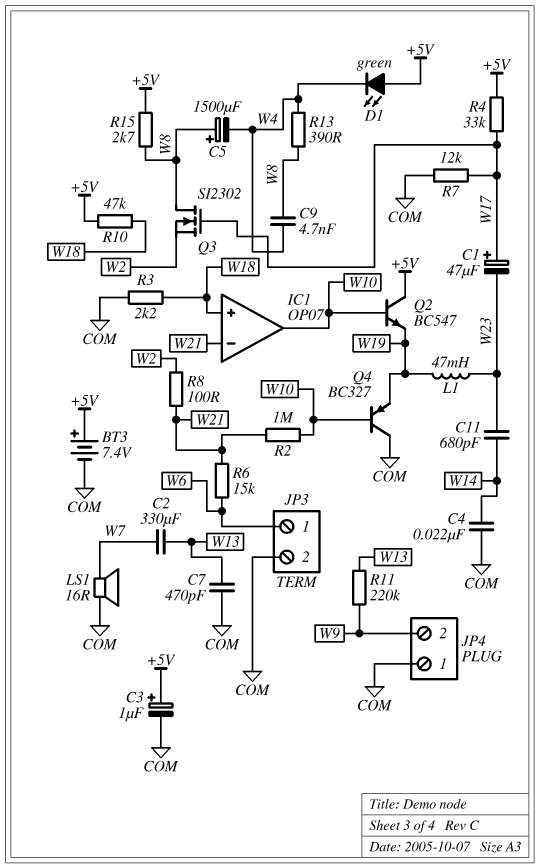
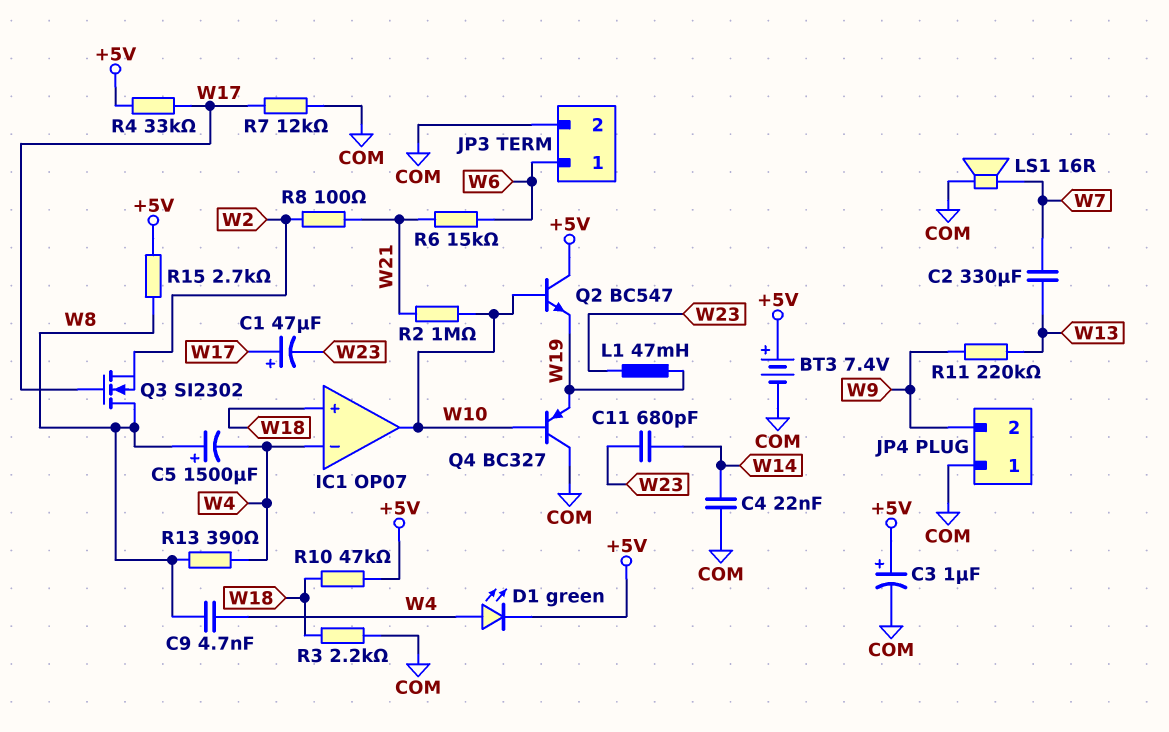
C7: 470pF (COM, W13) -> none
D1: LED green (A +5V, K W4) -> LED green (A W4, K +5V)
IC1 pin in-: W21 -> W4

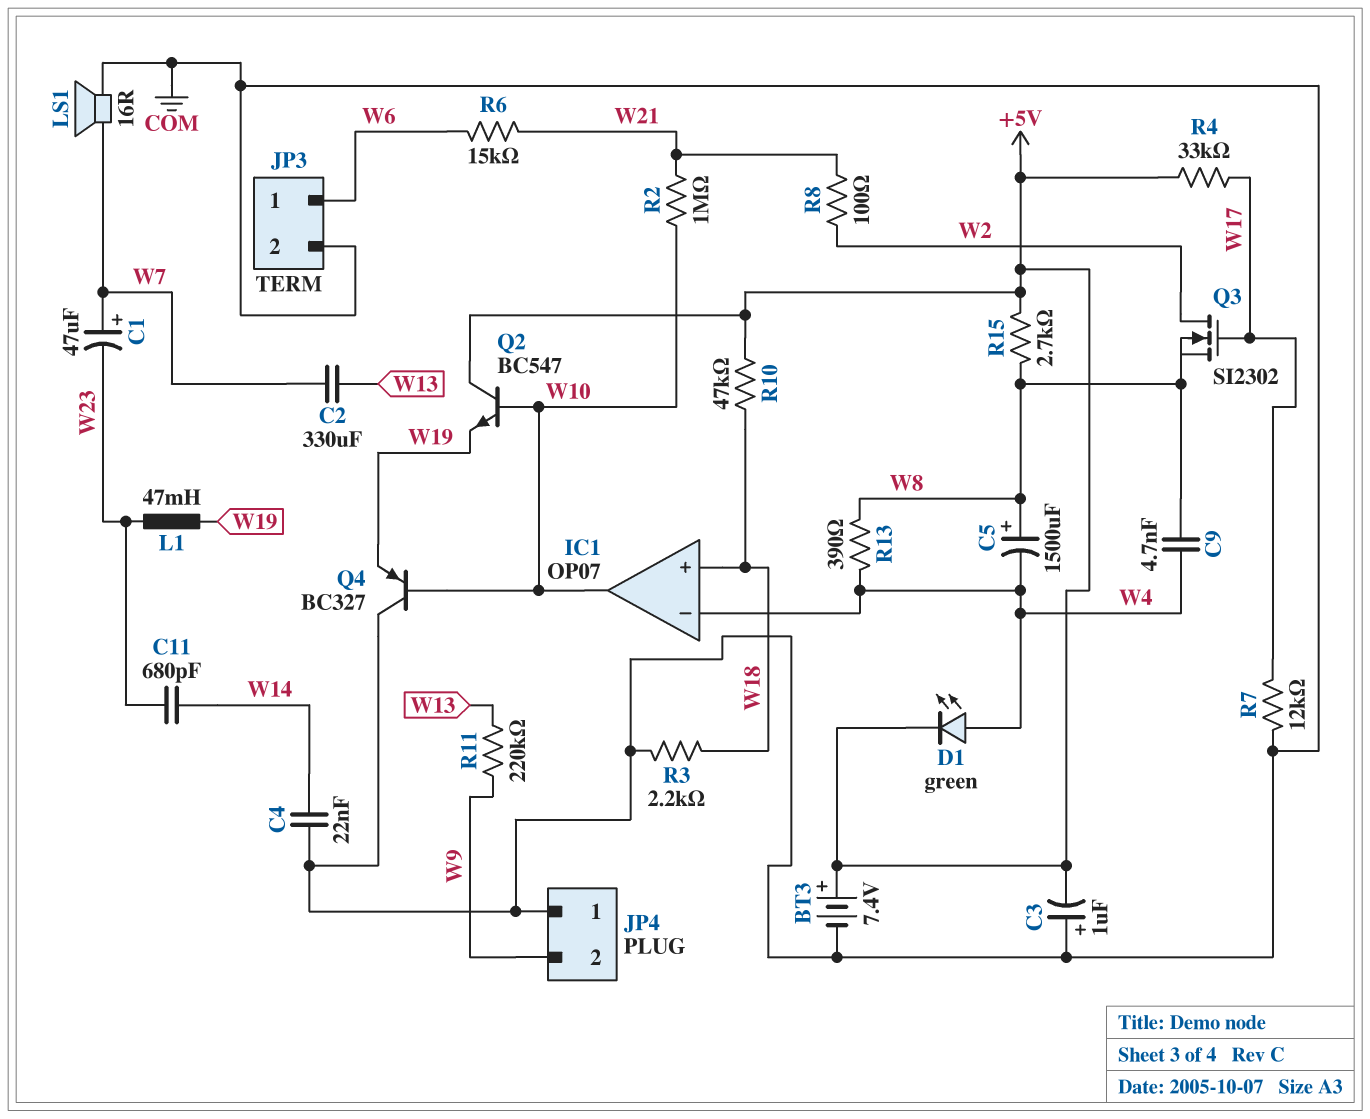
C1: 47uF (plus W17, minus W23) -> 47uF (plus W7, minus W23)
C3: 1uF (plus +5V, minus COM) -> 1uF (plus COM, minus +5V)
Q3: NMOS SI2302 (G W17, D W8, S W2) -> NMOS SI2302 (G W17, D W2, S W8)

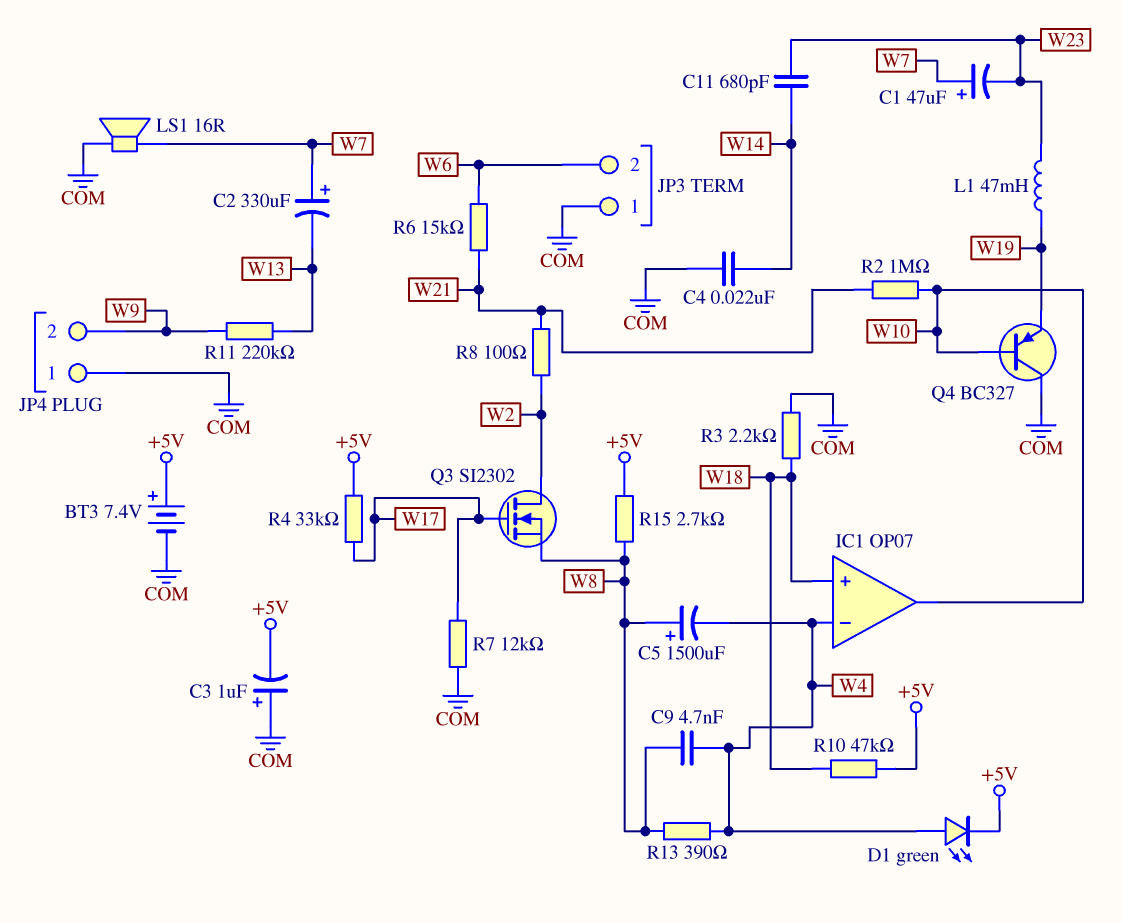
C2: 330uF (W7, W13) -> 330uF (plus W7, minus W13)
JP3 pin 1: W6 -> COM
JP3 pin 2: COM -> W6
Q2: NPN BC547 (B W10, C +5V, E W19) -> none

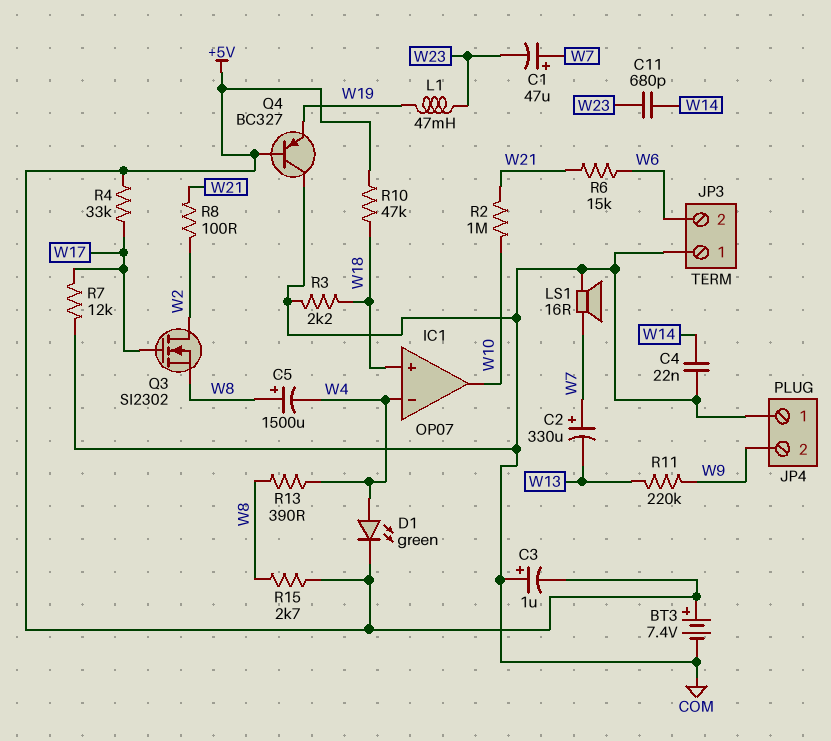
C9: 4.7nF (W4, W8) -> none
Q4: PNP BC327 (B W10, C COM, E W19) -> PNP BC327 (B +5V, C COM, E W19)

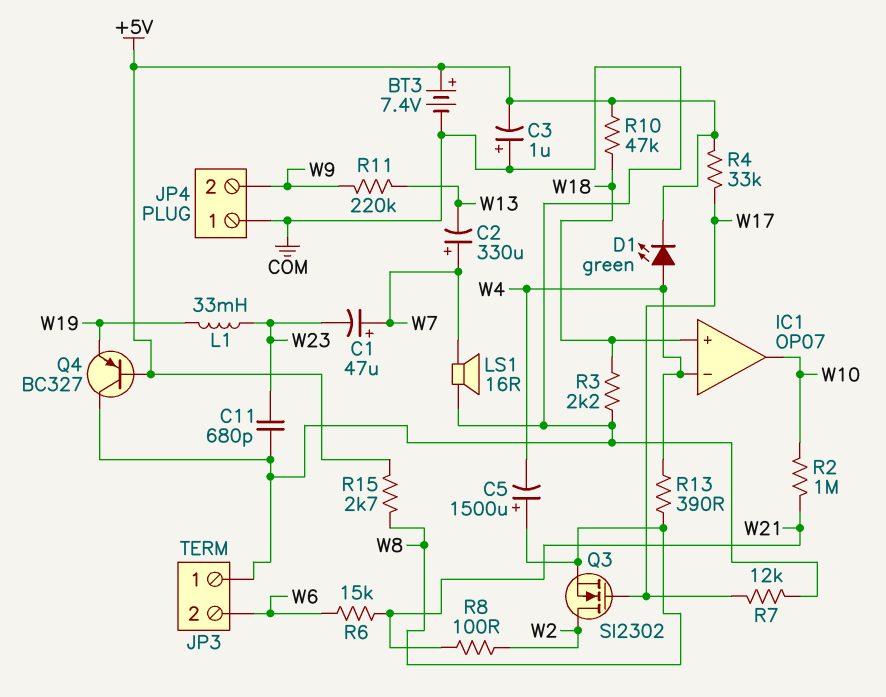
C4: 22nF (COM, W14) -> none
C11: 680pF (W14, W23) -> 680pF (COM, W23)
L1: 47mH (W19, W23) -> 33mH (W19, W23)

